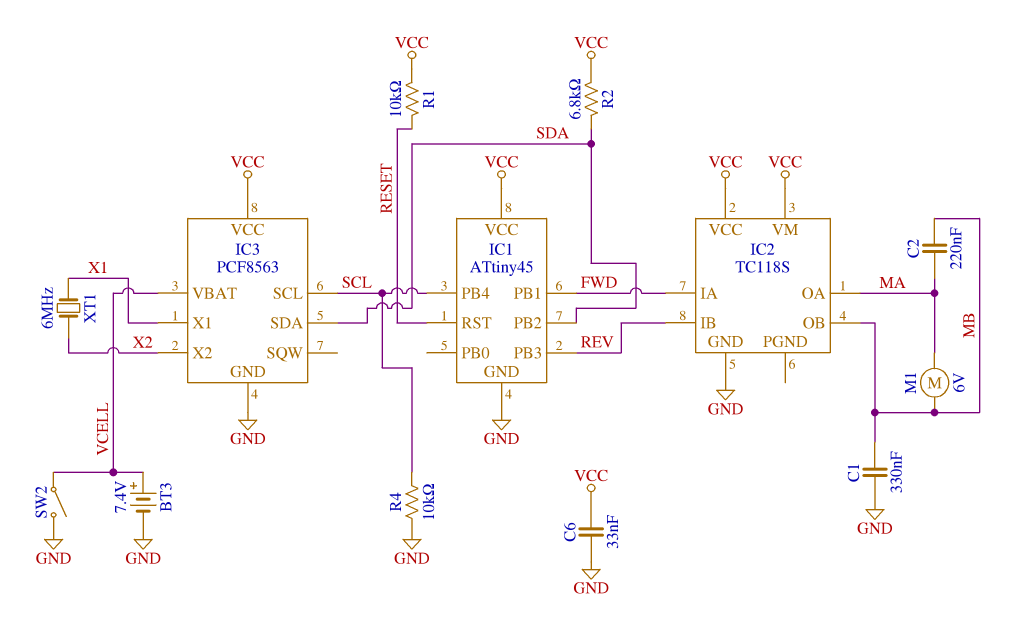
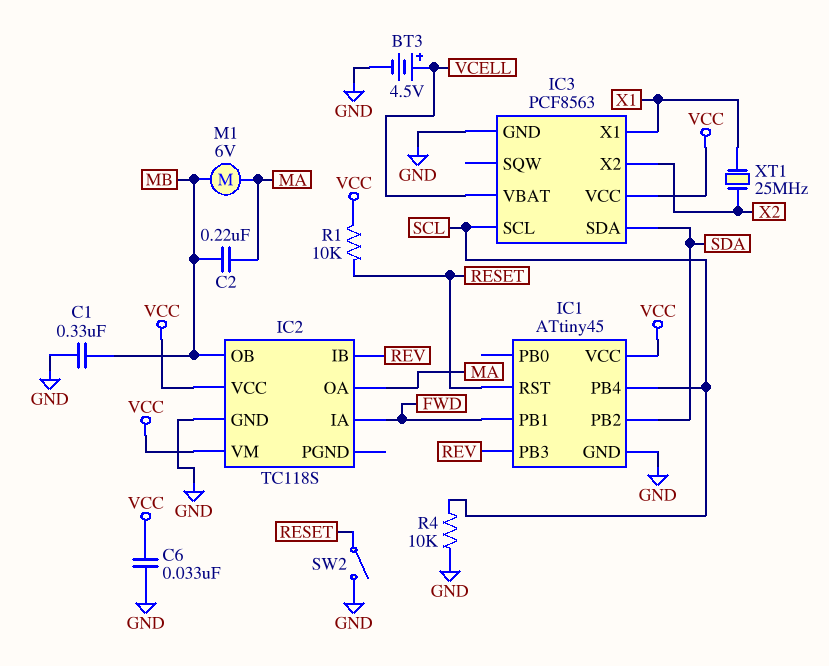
BT3: 7.4V (plus VCELL, minus GND) -> 4.5V (plus VCELL, minus GND)
R2: 6.8k (SDA, VCC) -> none
SW2: switch (GND, VCELL) -> switch (GND, RESET)
XT1: 6MHz (X1, X2) -> 25MHz (X1, X2)

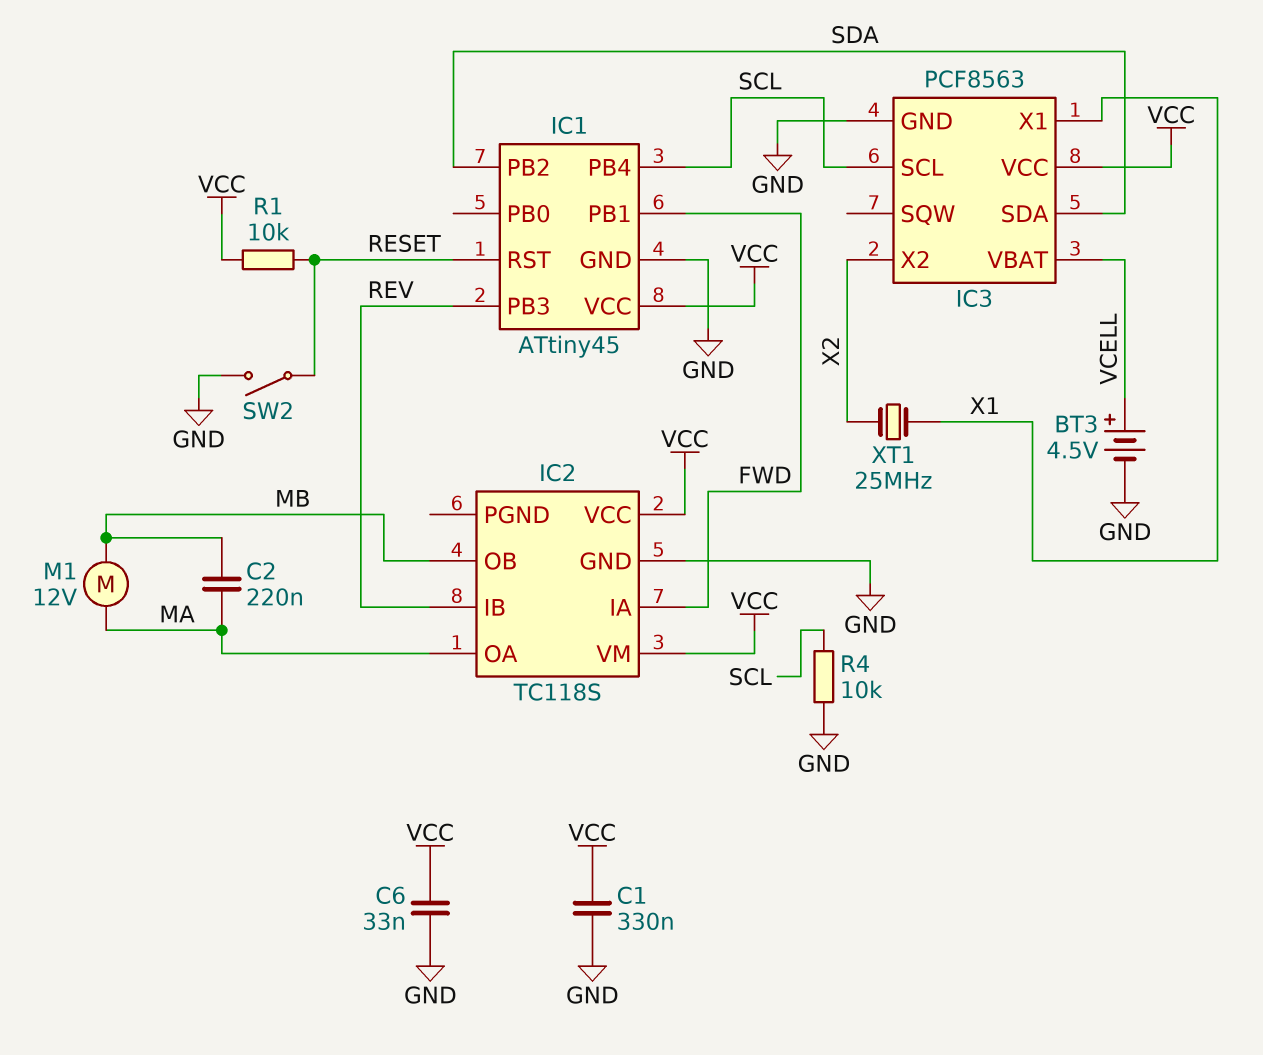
C1: 330nF (GND, MB) -> 330nF (GND, VCC)
M1: motor 6V (MA, MB) -> motor 12V (MA, MB)

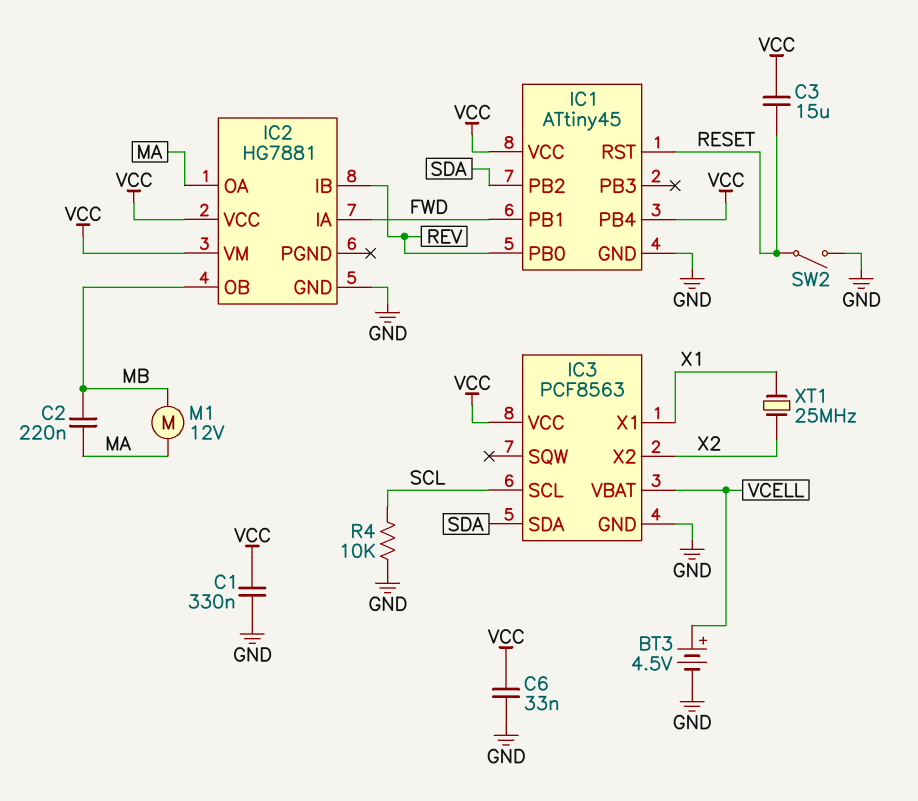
C3: none -> 15uF (RESET, VCC)
IC1 pin PB0: none -> REV
IC1 pin PB3: REV -> none
IC1 pin PB4: SCL -> VCC
IC2: TC118S -> HG7881
R1: 10k (RESET, VCC) -> none

